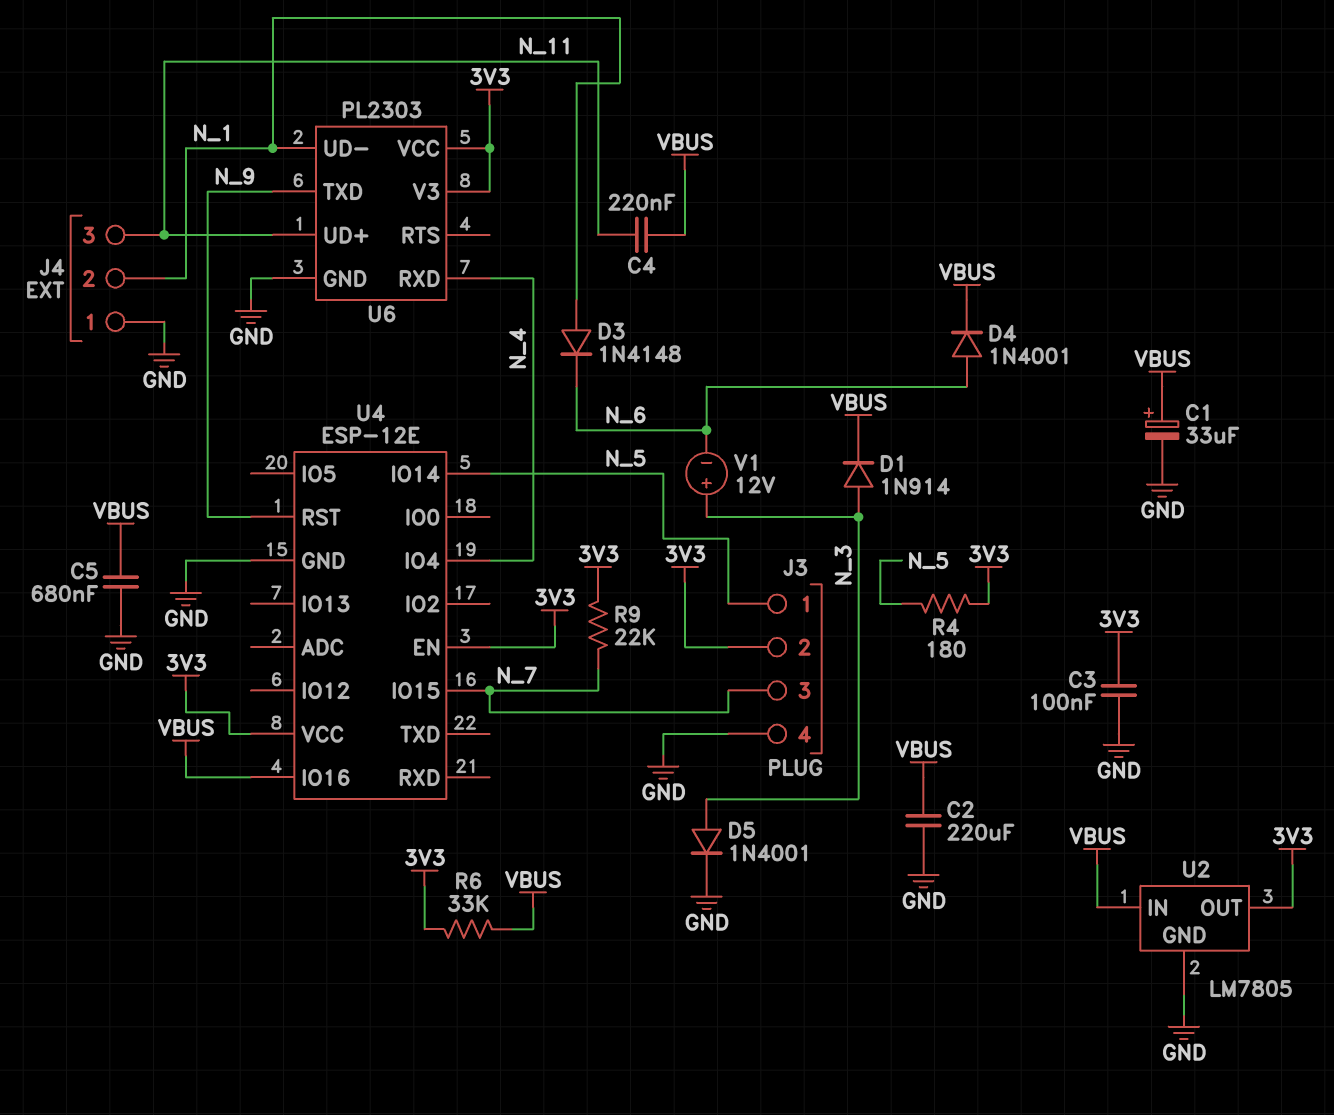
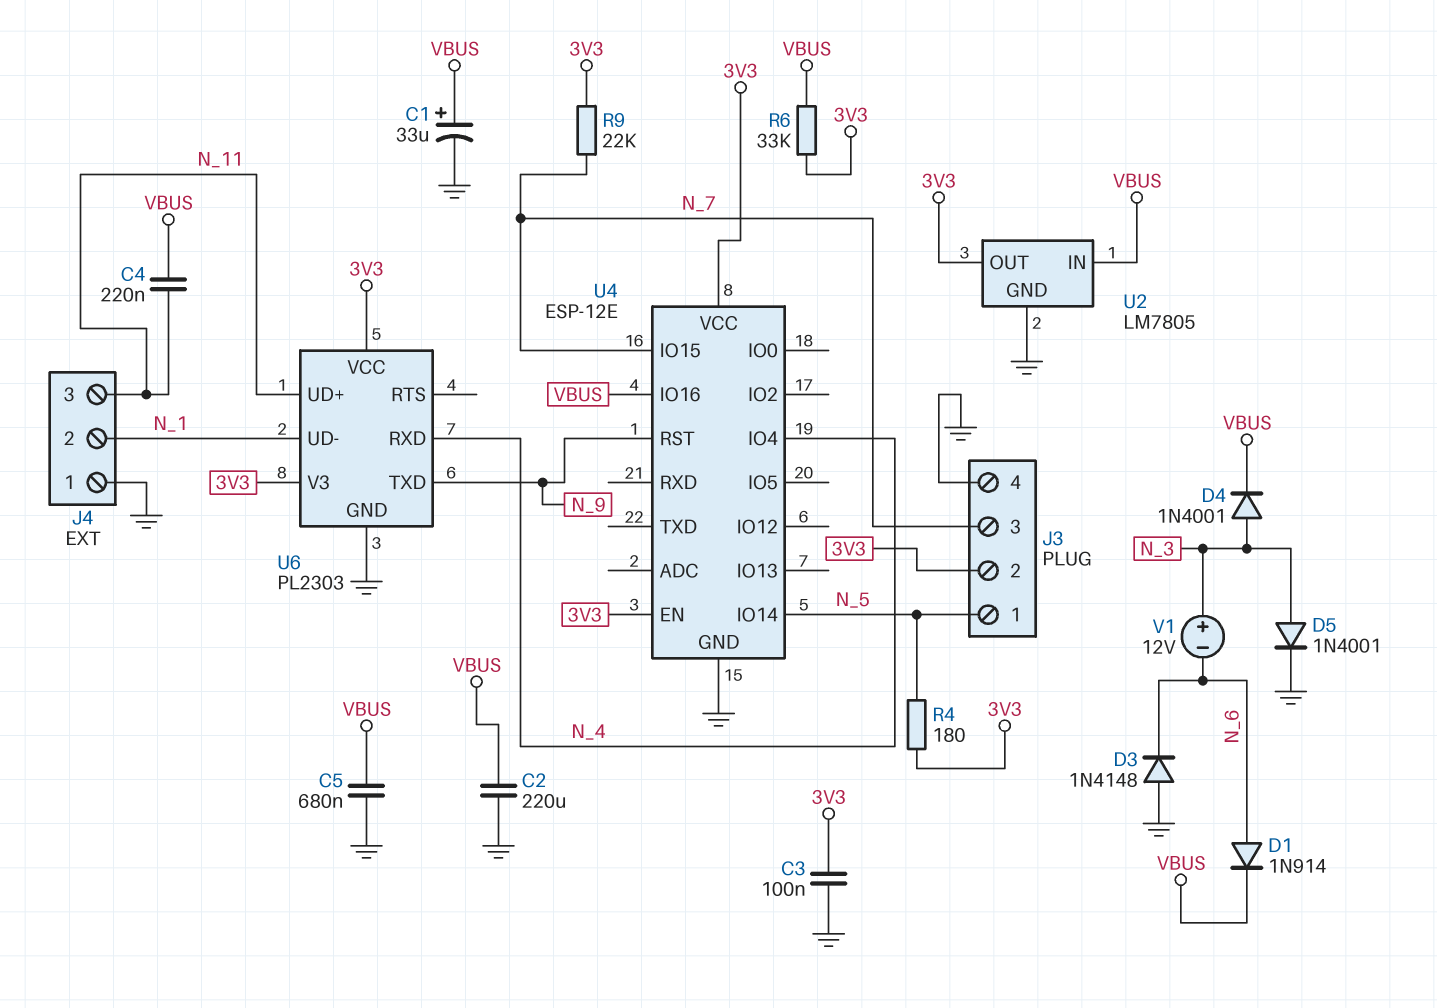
D1: diode 1N914 (A N_3, K VBUS) -> diode 1N914 (A N_6, K VBUS)
D3: diode 1N4148 (A N_1, K N_6) -> diode 1N4148 (A GND, K N_6)
D4: diode 1N4001 (A N_6, K VBUS) -> diode 1N4001 (A N_3, K VBUS)

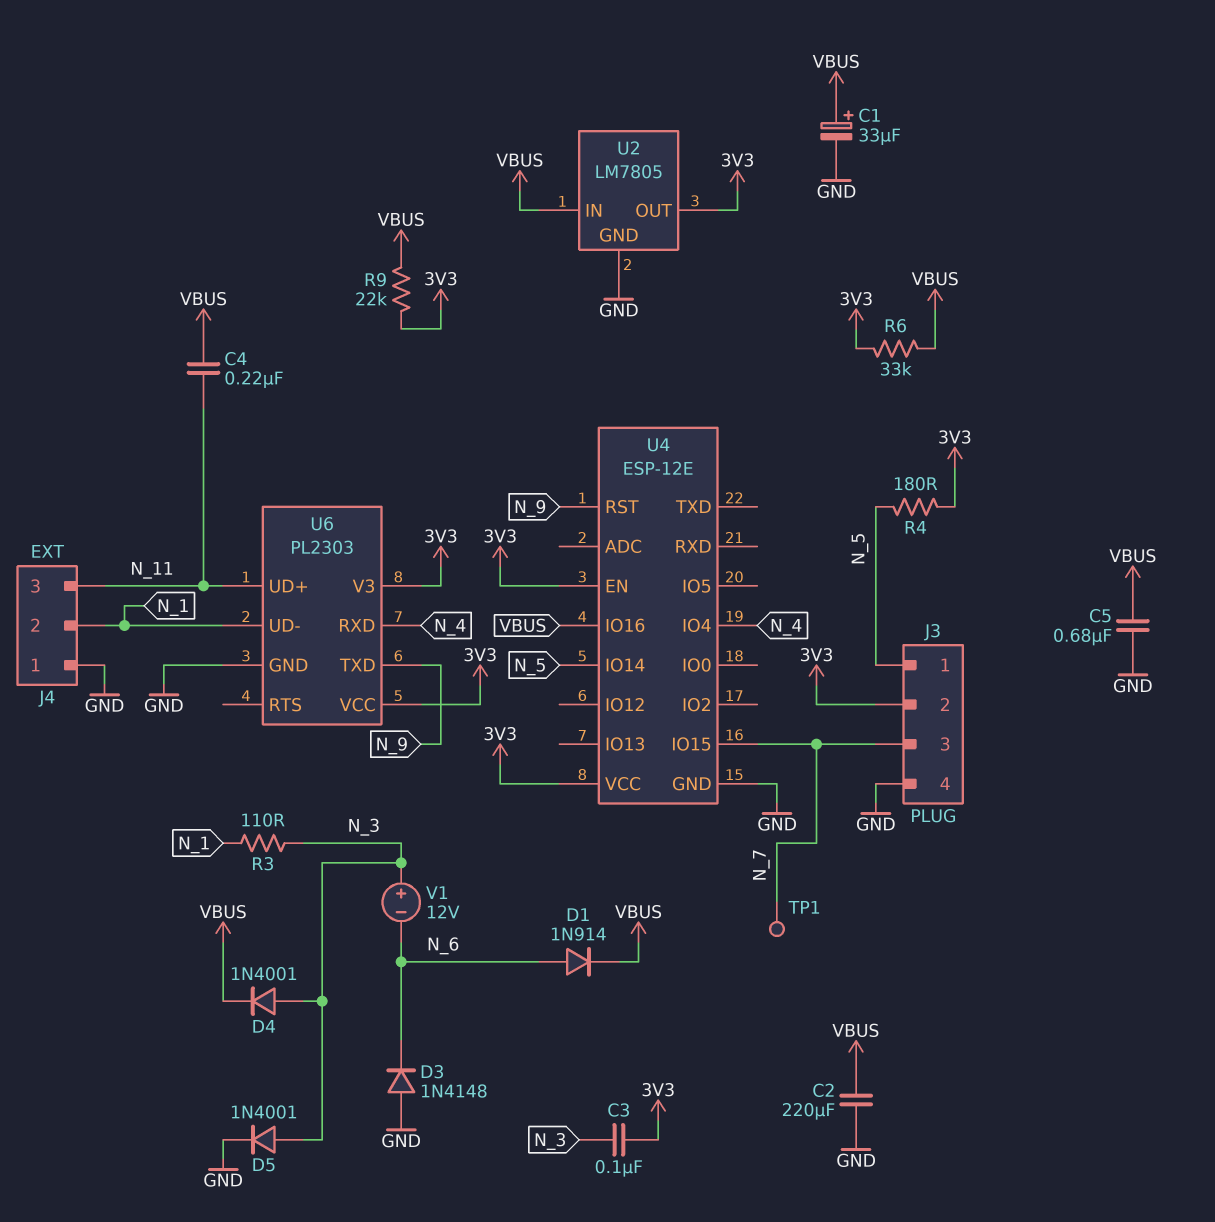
C3: 100nF (3V3, GND) -> 100nF (3V3, N_3)
R3: none -> 110 (N_1, N_3)
R9: 22k (3V3, N_7) -> 22k (3V3, VBUS)
TP1: none -> test point (N_7)

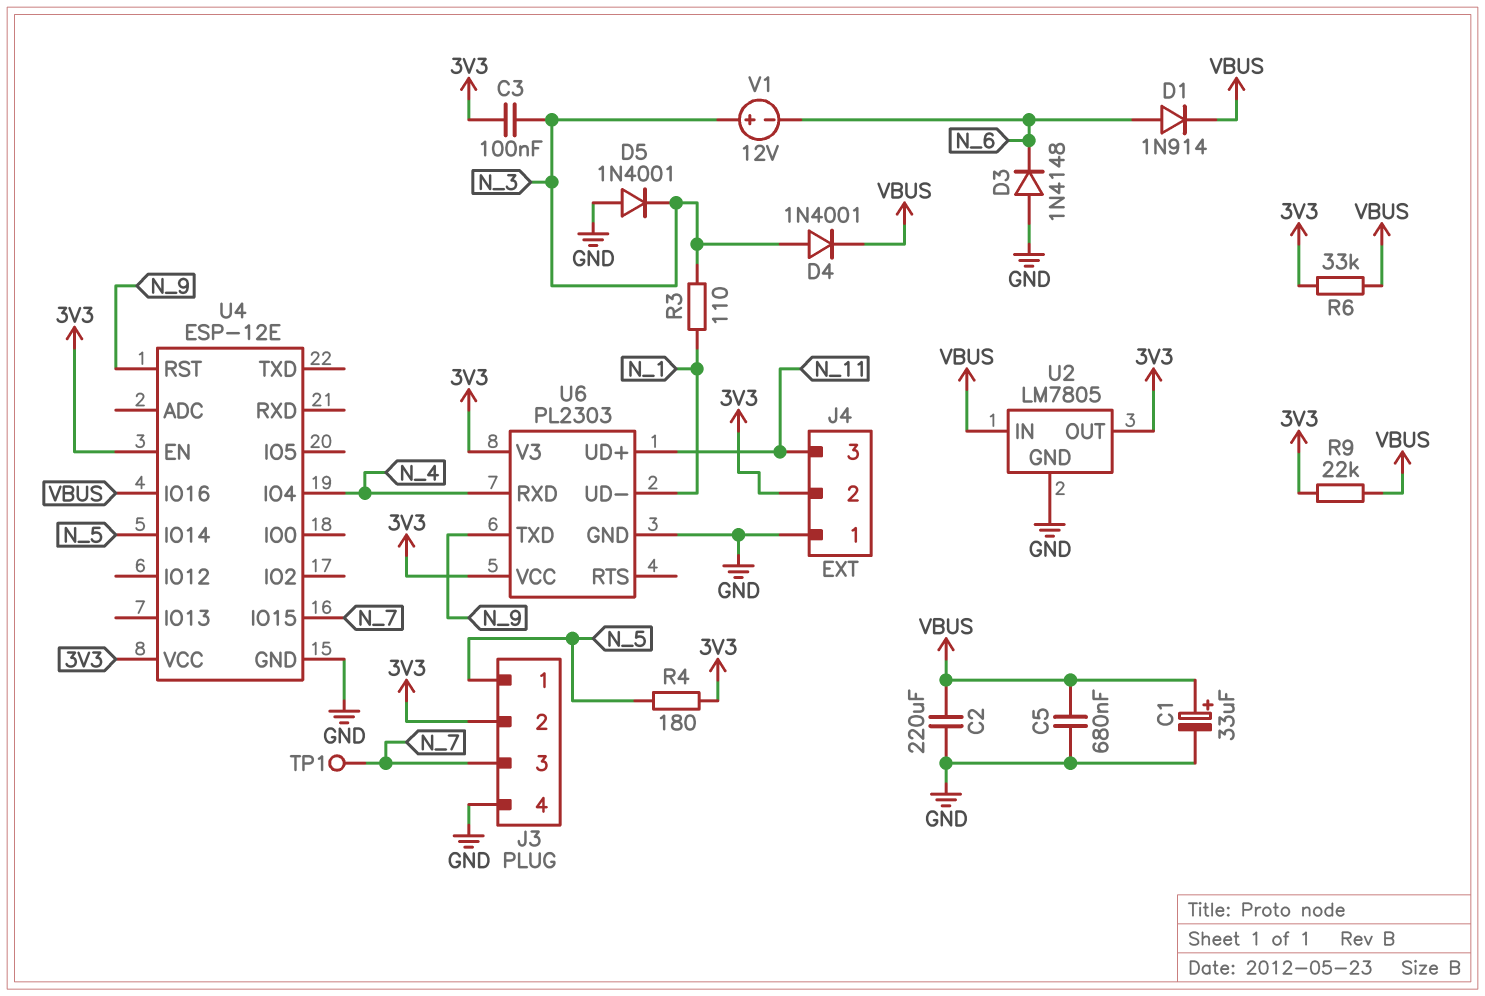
C4: 220nF (N_11, VBUS) -> none
D5: diode 1N4001 (A N_3, K GND) -> diode 1N4001 (A GND, K N_3)
J4 pin 2: N_1 -> 3V3

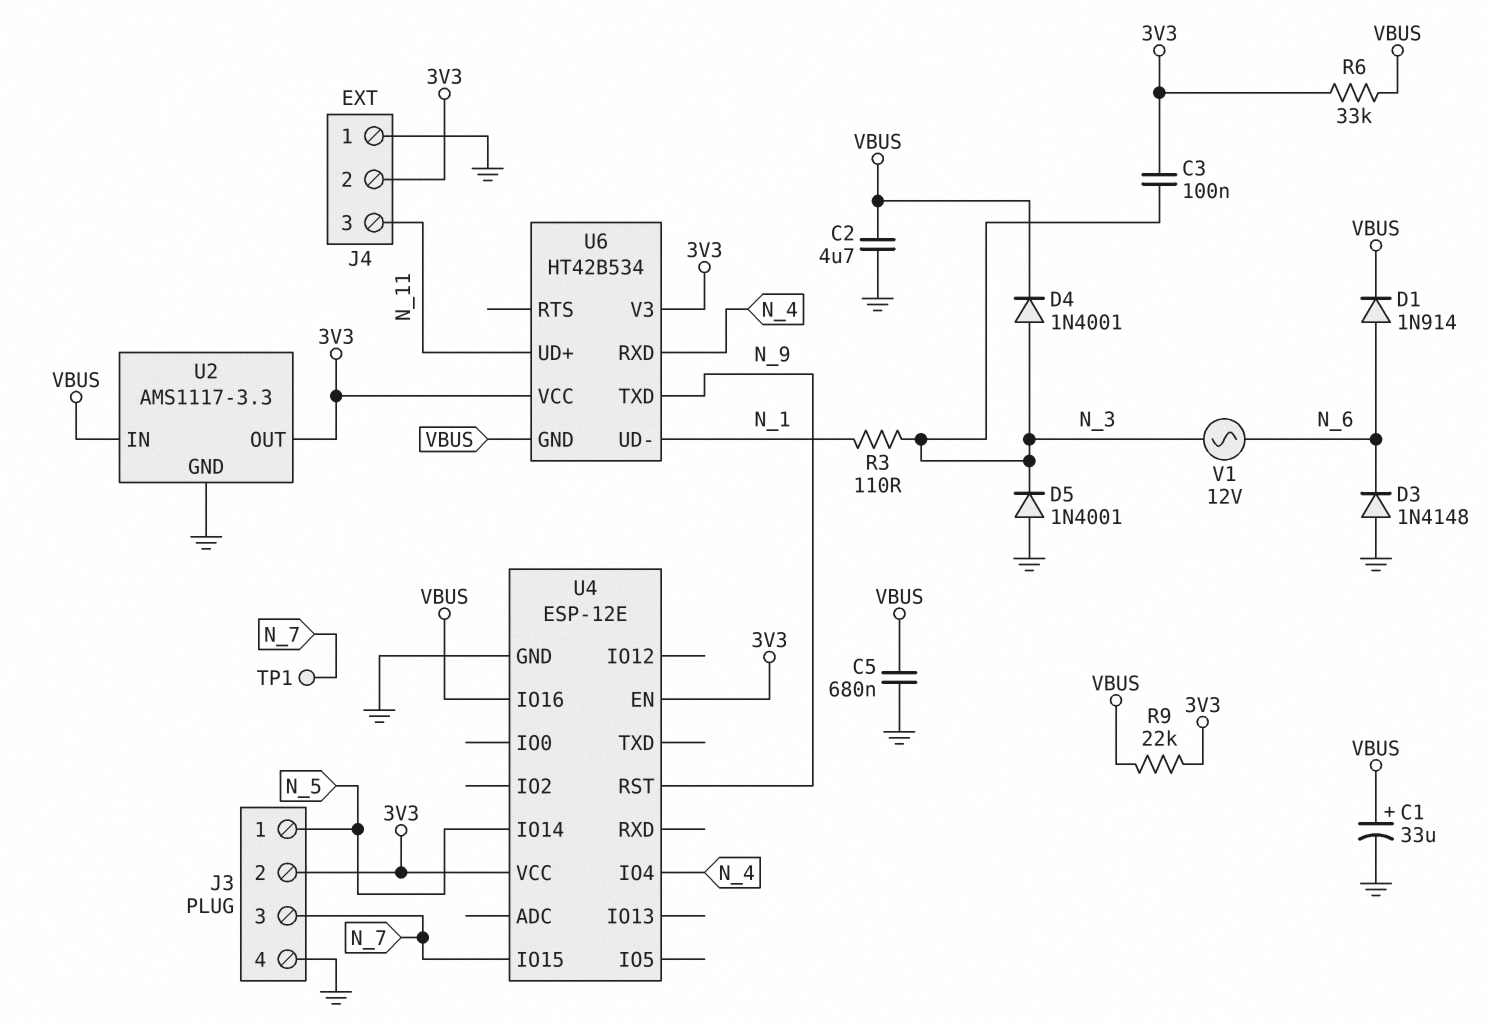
C2: 220uF (GND, VBUS) -> 4.7uF (GND, VBUS)
R4: 180 (3V3, N_5) -> none
U2: LM7805 -> AMS1117-3.3
U6: PL2303 -> HT42B534
U6 pin GND: GND -> VBUS
V1: 12V (plus N_3, minus N_6) -> AC 12V (N_3, N_6)

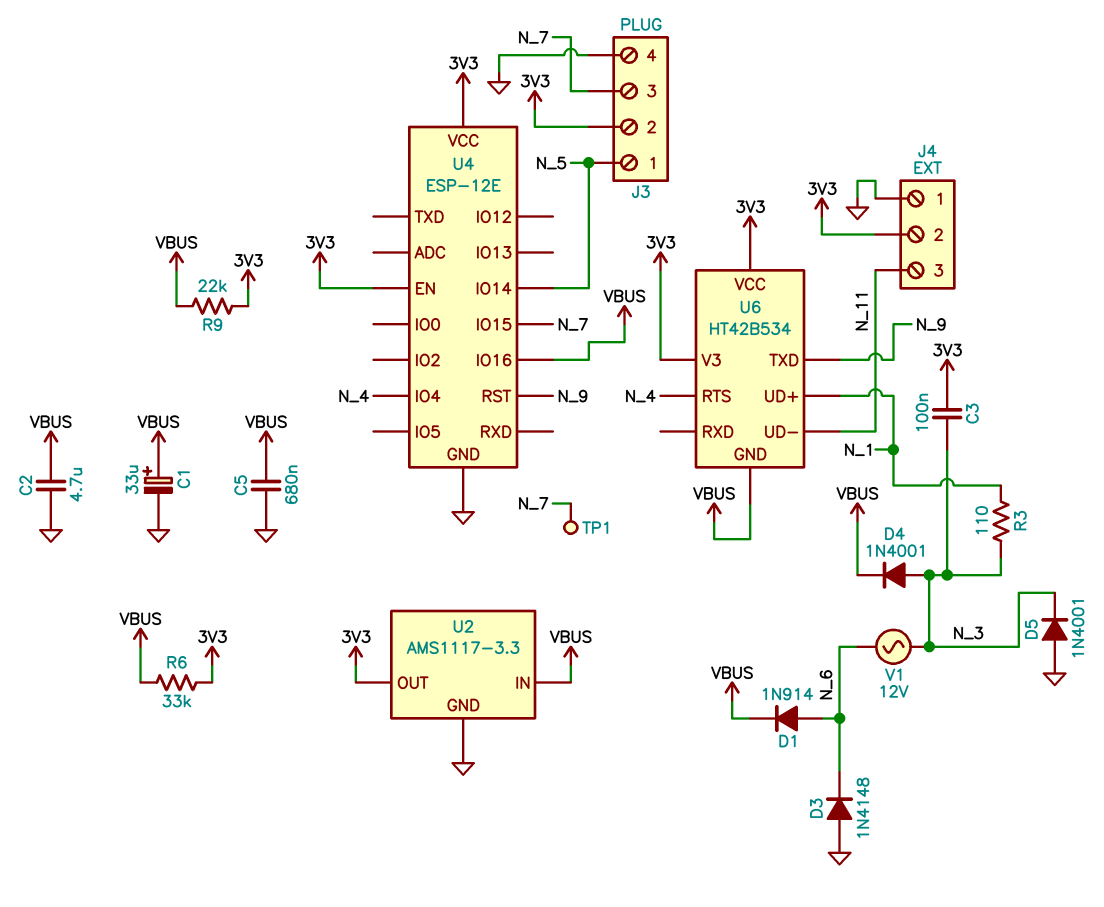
U6 pin RTS: none -> N_4
U6 pin RXD: N_4 -> none
U6 pin UD+: N_11 -> N_1
U6 pin UD-: N_1 -> N_11

